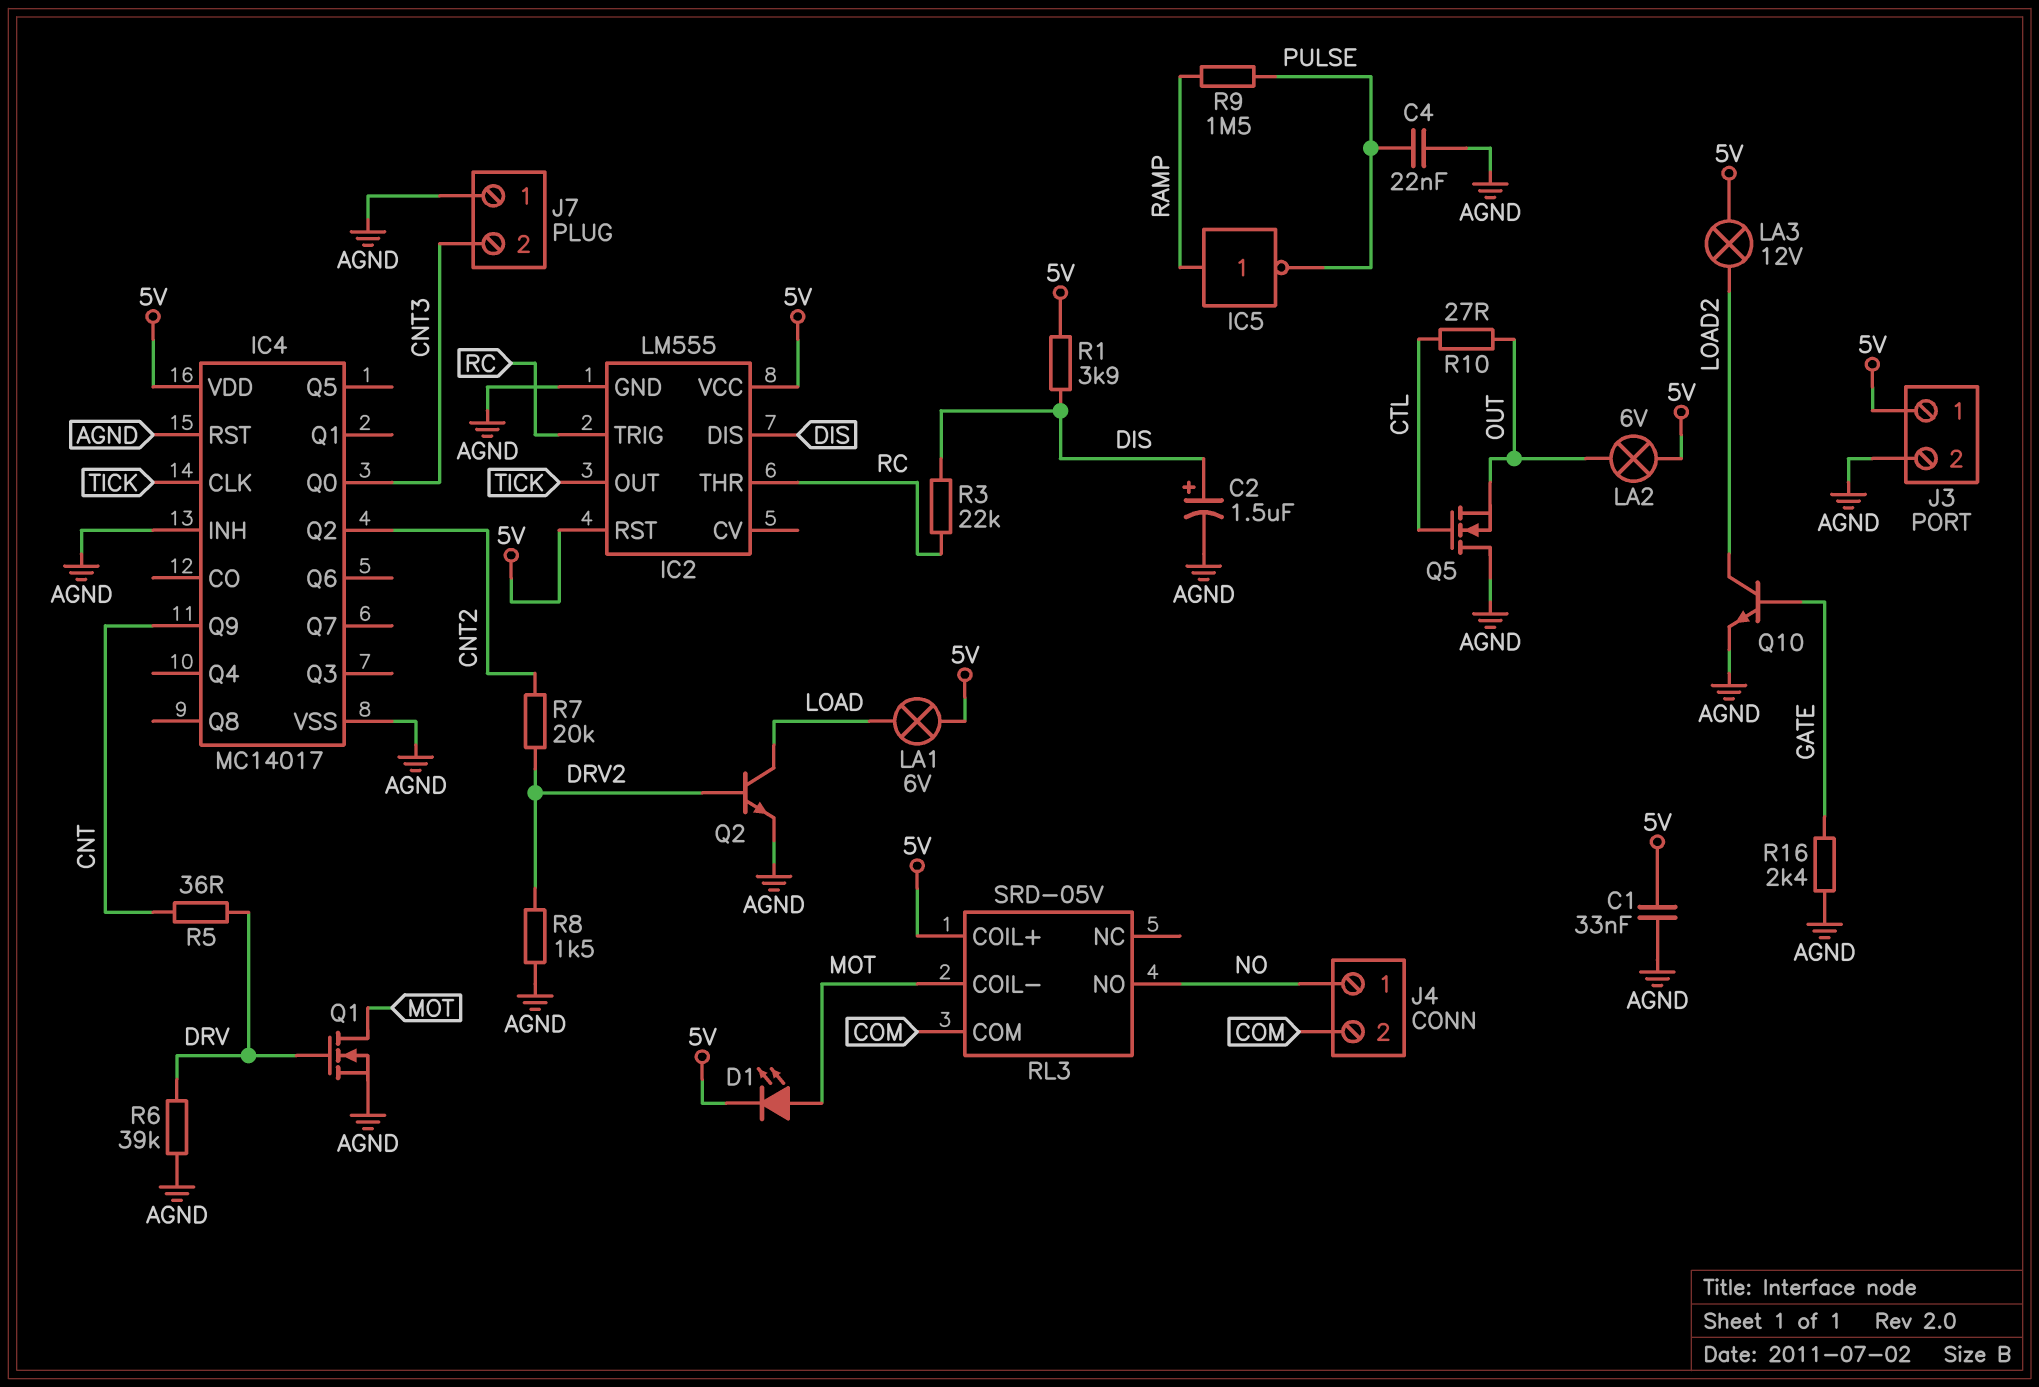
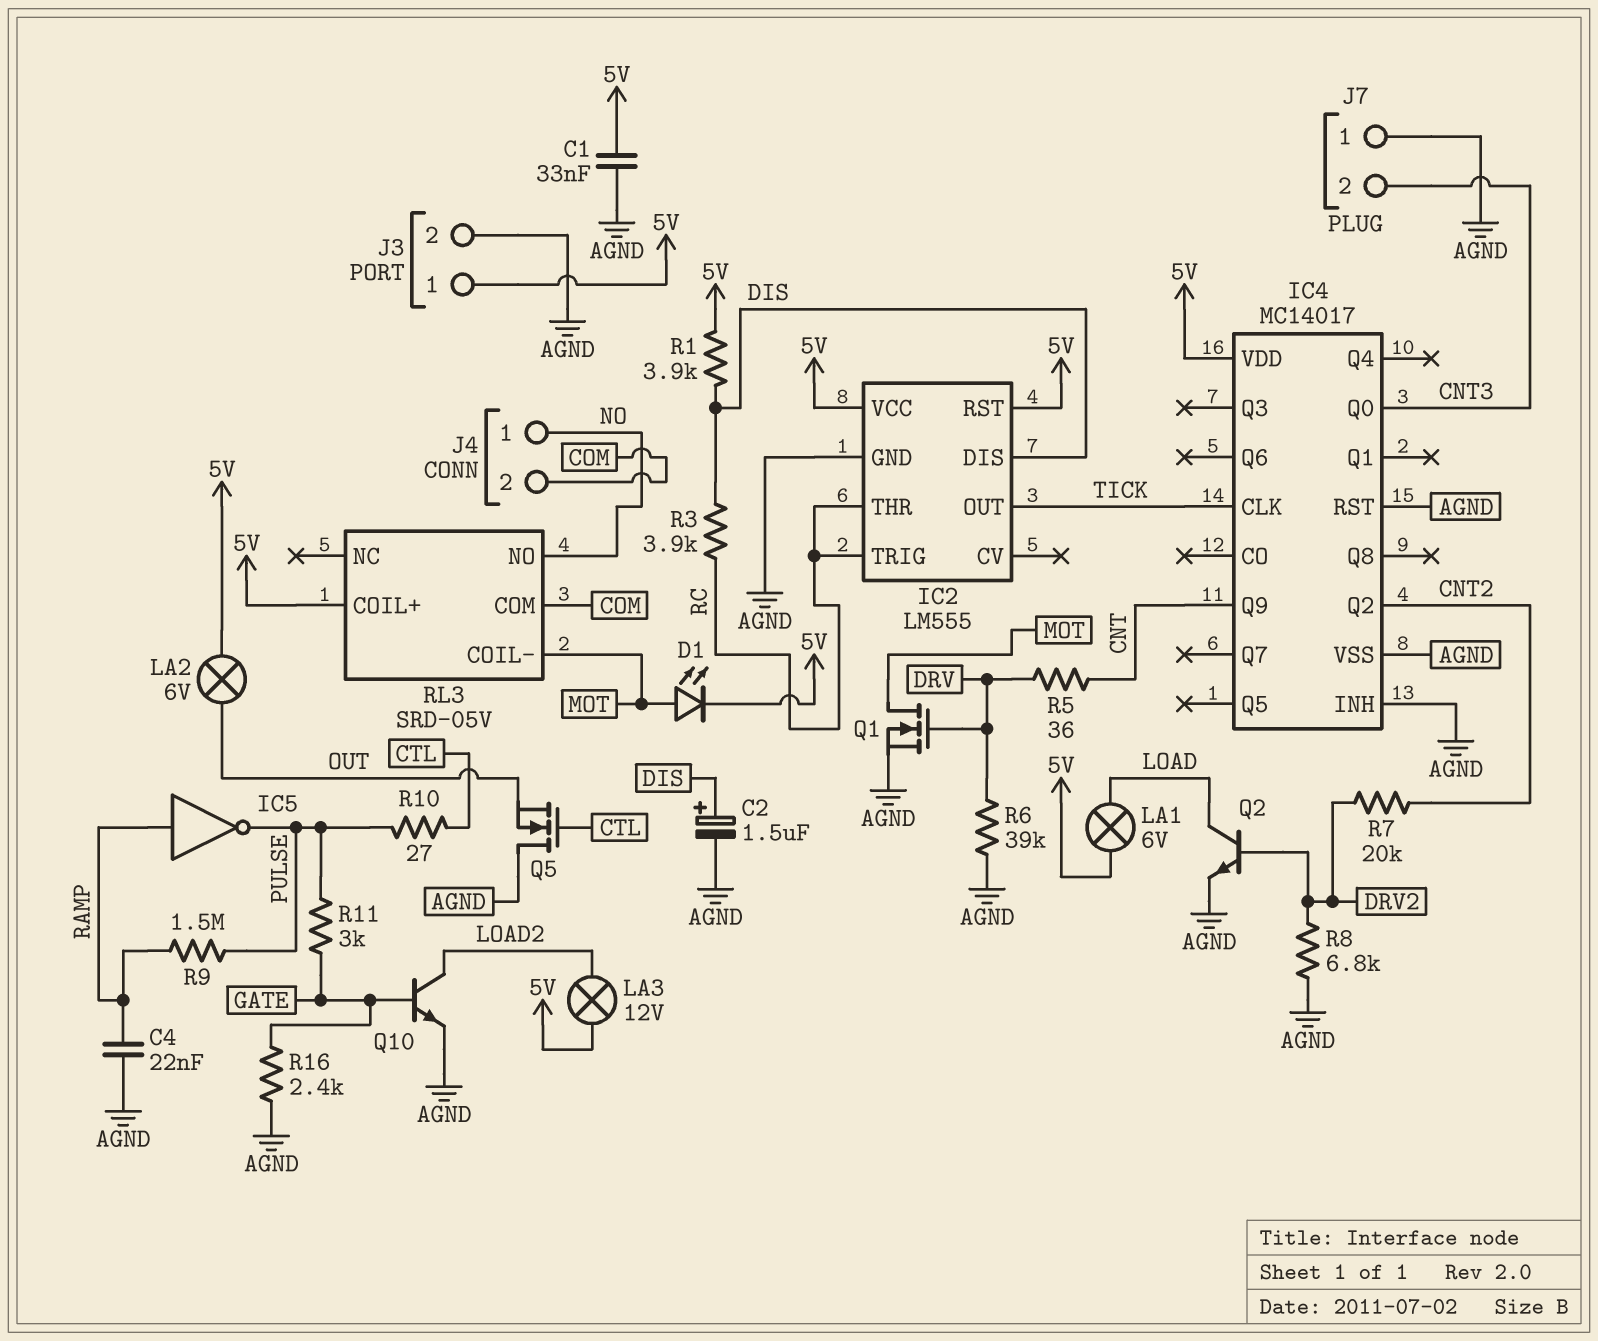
C4: 22nF (AGND, PULSE) -> 22nF (AGND, RAMP)
R3: 22k (DIS, RC) -> 3.9k (DIS, RC)
R8: 1.5k (AGND, DRV2) -> 6.8k (AGND, DRV2)
R10: 27 (CTL, OUT) -> 27 (CTL, PULSE)
R11: none -> 3k (GATE, PULSE)

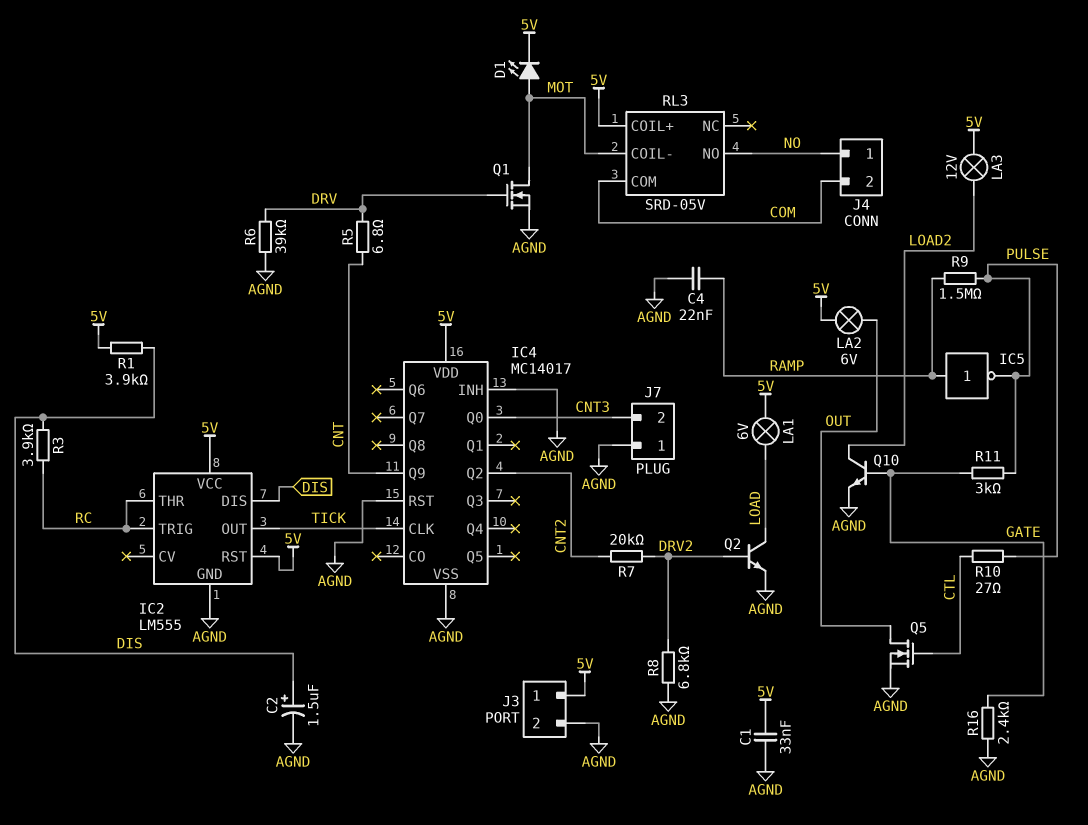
Q5: NMOS (G CTL, D AGND, S OUT) -> NMOS (G CTL, D OUT, S AGND)
R5: 36 (CNT, DRV) -> 6.8 (CNT, DRV)

